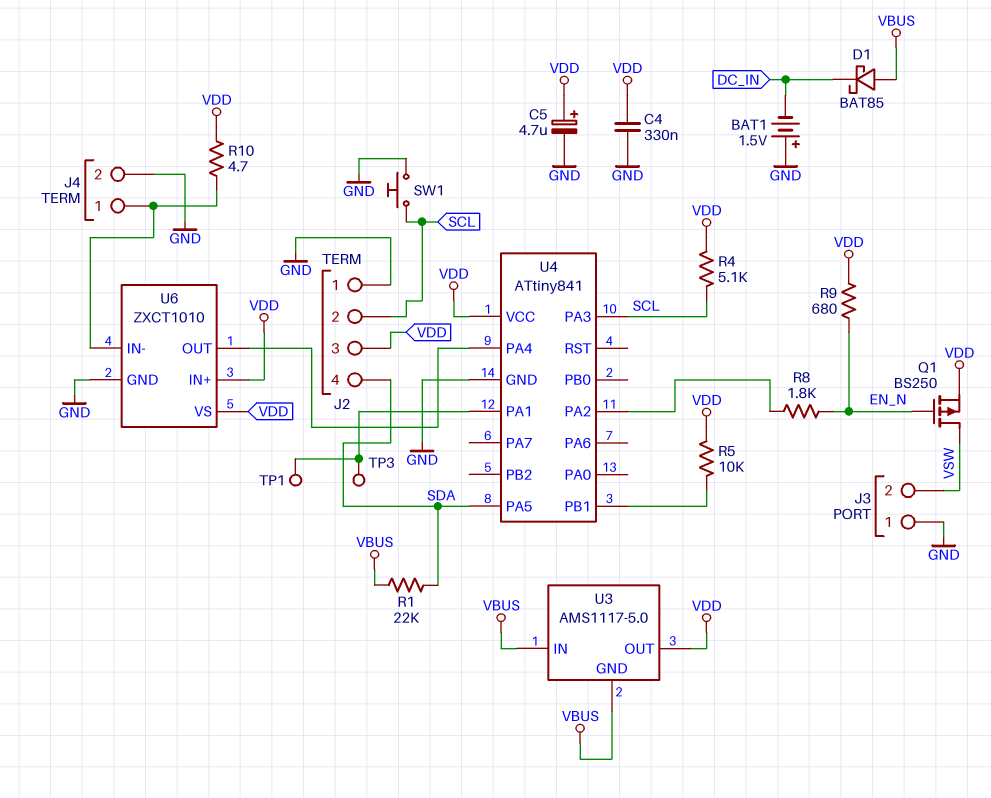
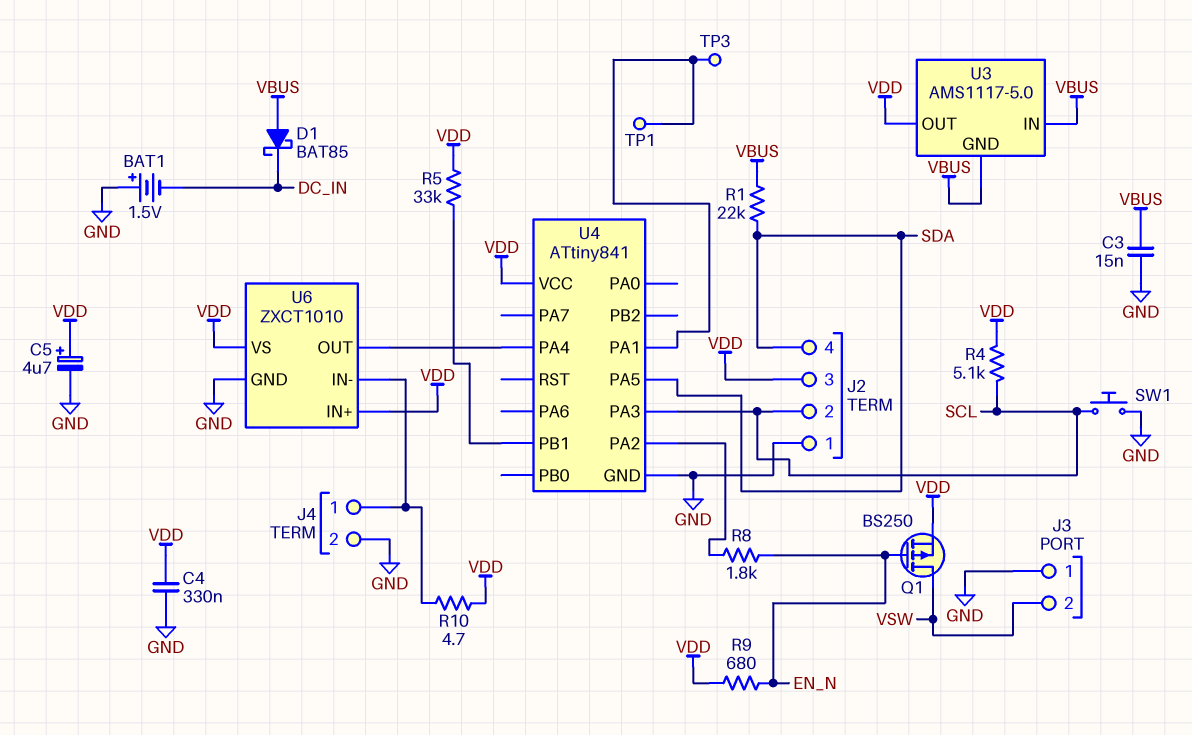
C3: none -> 15nF (GND, VBUS)
R5: 10k (U4/PB1, VDD) -> 33k (U4/PB1, VDD)

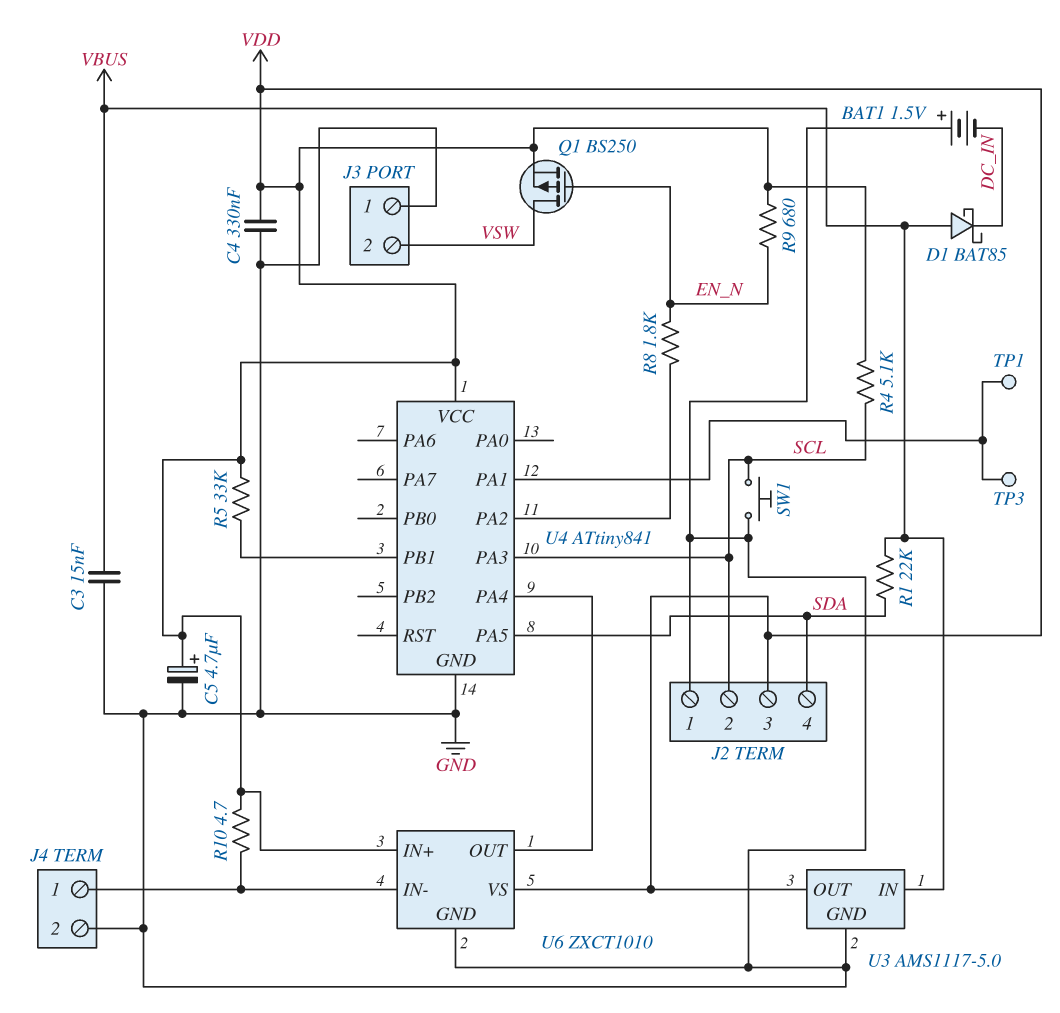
U3 pin GND: VBUS -> GND

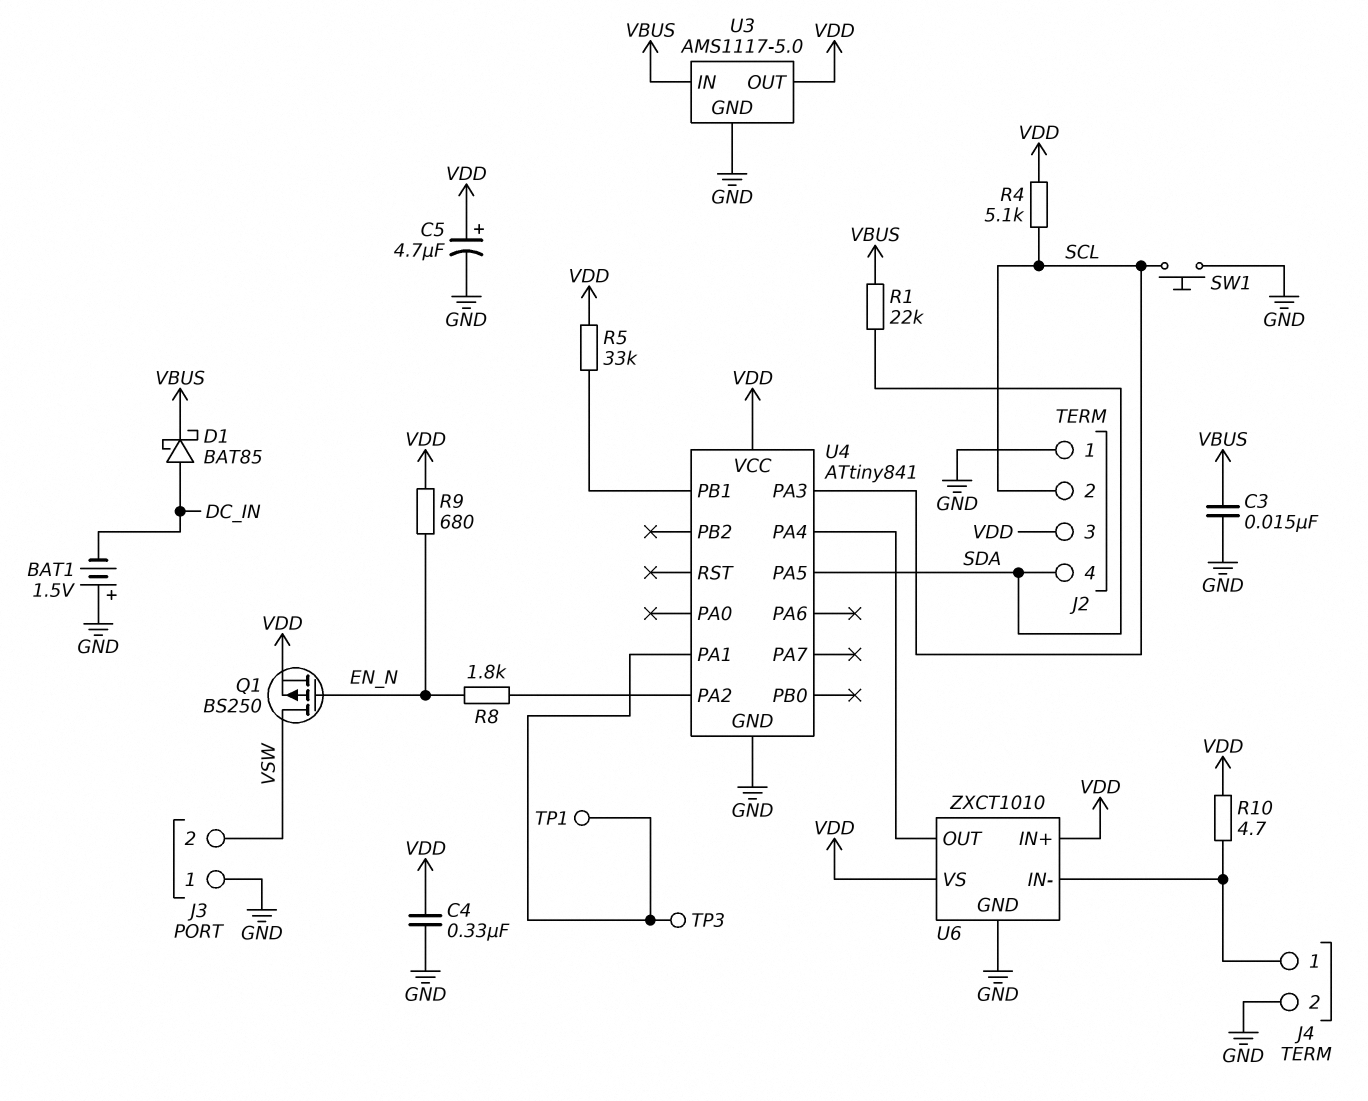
D1: schottky BAT85 (A VBUS, K DC_IN) -> schottky BAT85 (A DC_IN, K VBUS)

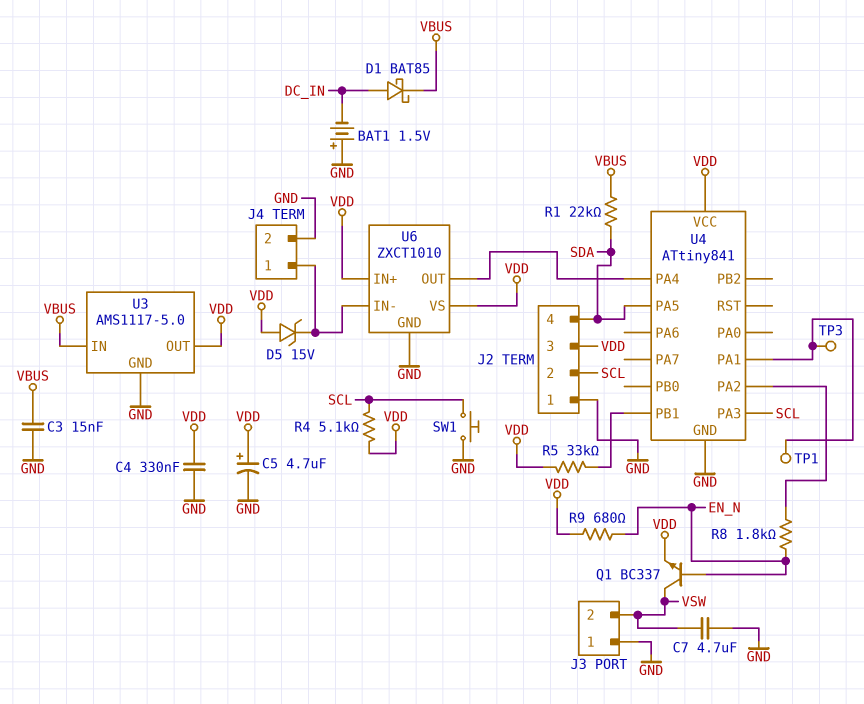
C7: none -> 4.7uF (GND, VSW)
D5: none -> zener 15V (A VDD, K J4/1)
Q1: PMOS BS250 (G EN_N, D VSW, S VDD) -> NPN BC337 (B EN_N, C VSW, E VDD)
R10: 4.7 (J4/1, VDD) -> none

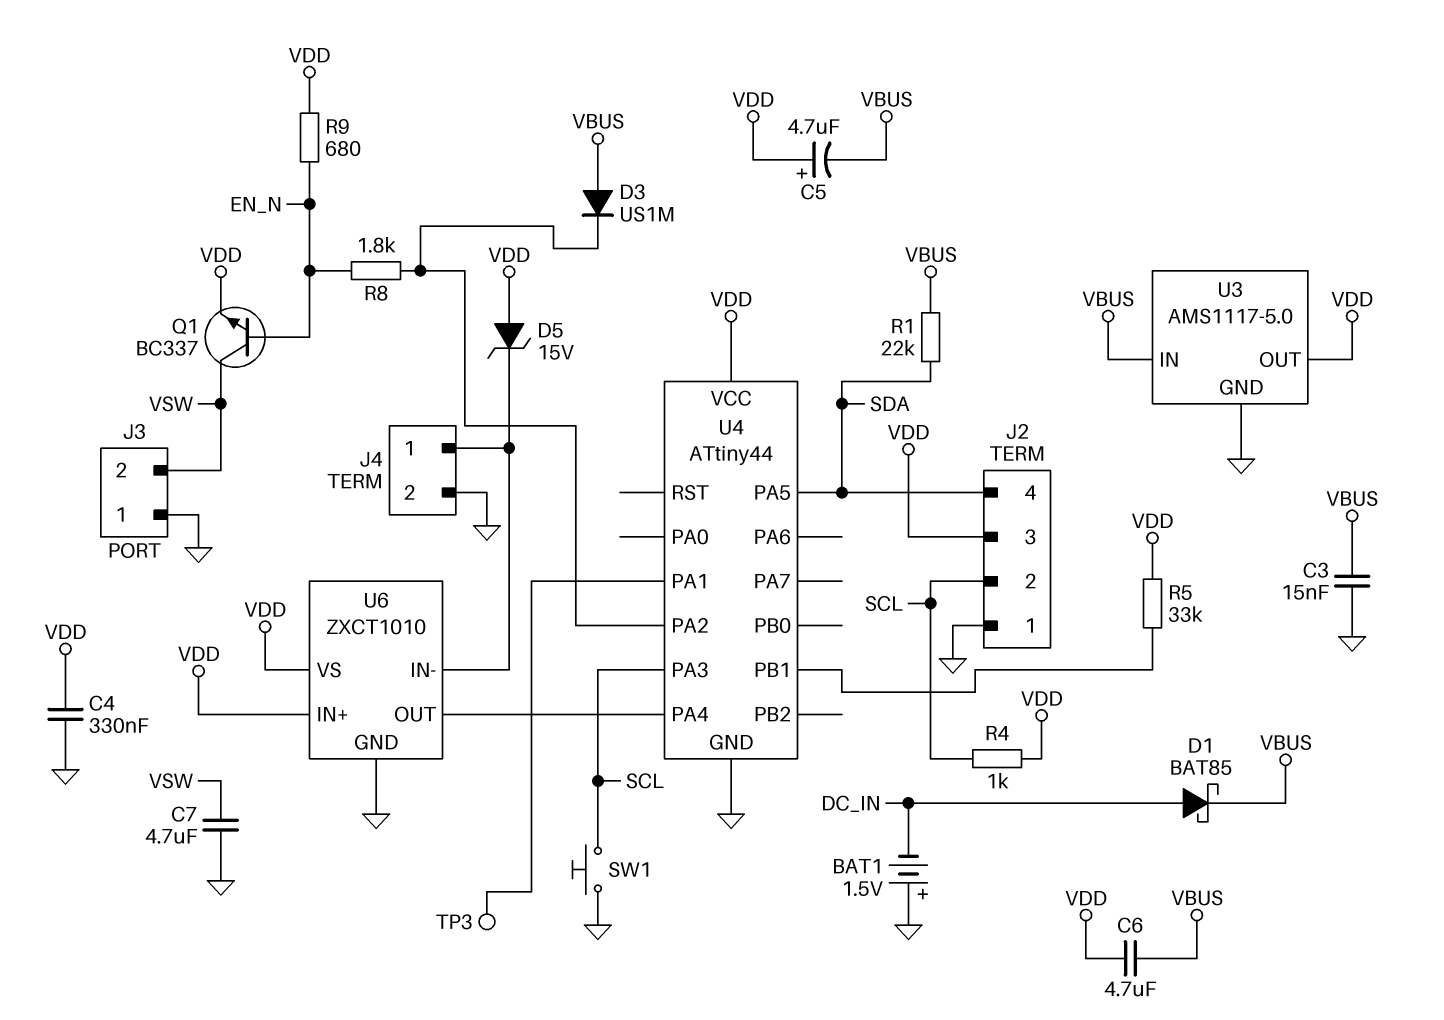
C5: 4.7uF (plus VDD, minus GND) -> 4.7uF (plus VDD, minus VBUS)
C6: none -> 4.7uF (VBUS, VDD)
D3: none -> diode US1M (A VBUS, K U4/PA2)
R4: 5.1k (SCL, VDD) -> 1k (SCL, VDD)
TP1: test point (U4/PA1) -> none
U4: ATtiny841 -> ATtiny44

